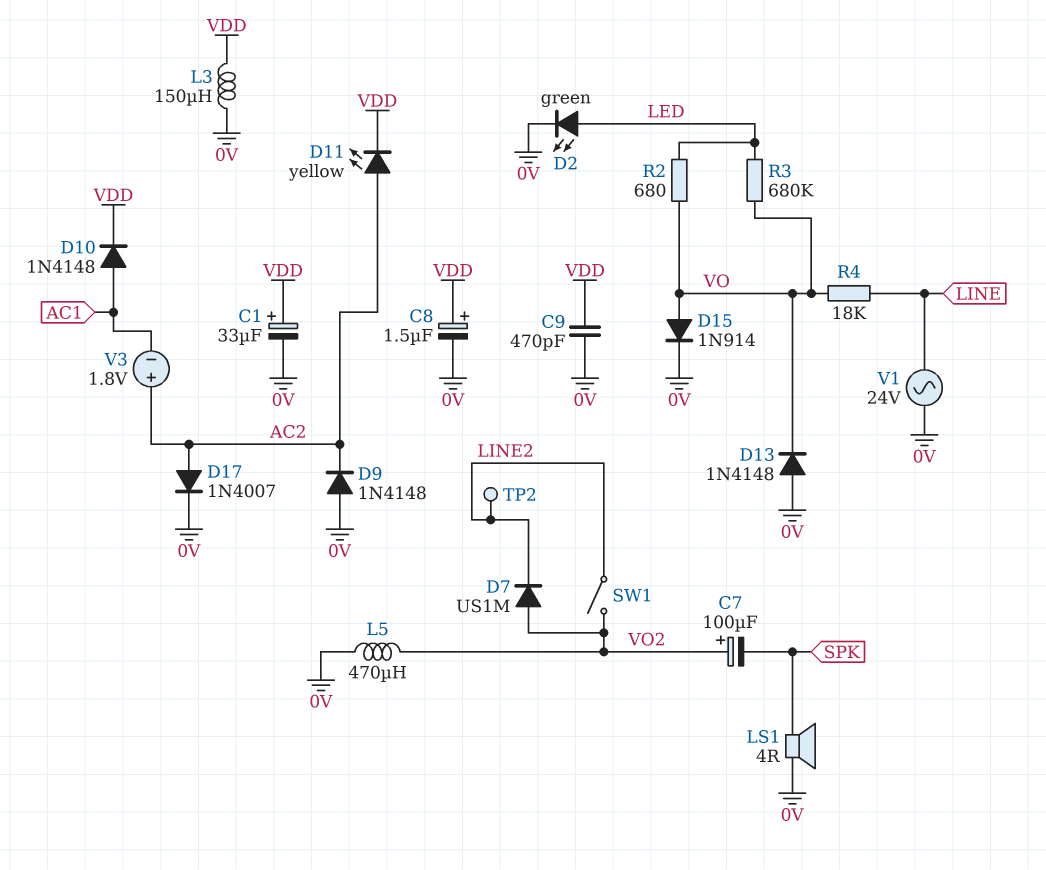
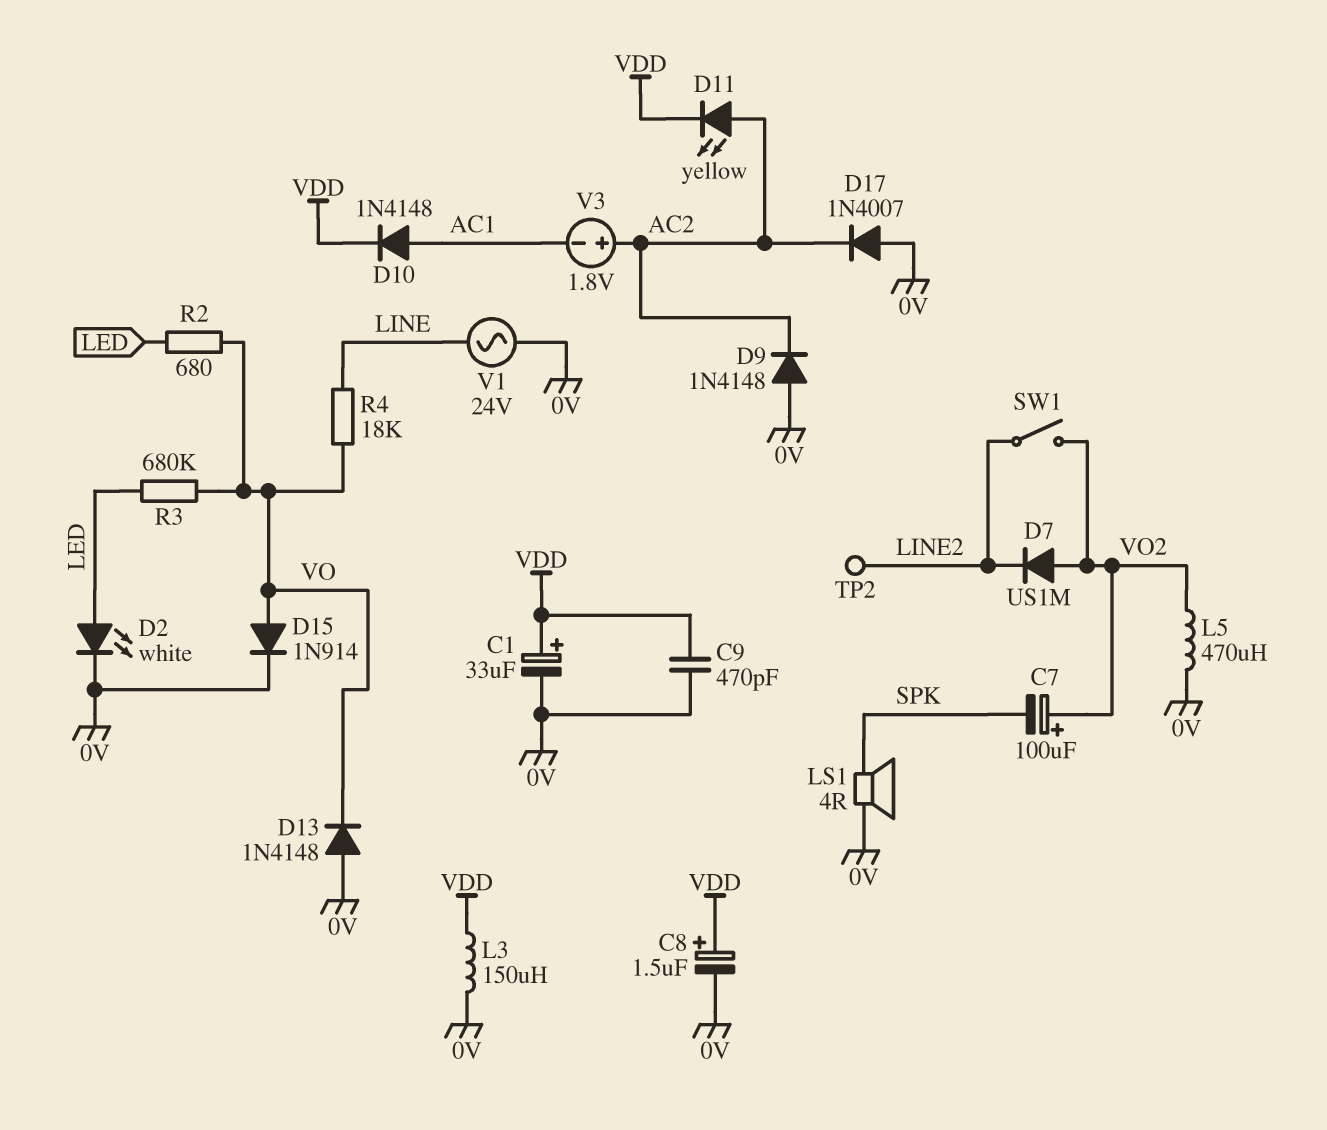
D2: LED green (A LED, K 0V) -> LED white (A LED, K 0V)
D17: diode 1N4007 (A AC2, K 0V) -> diode 1N4007 (A 0V, K AC2)

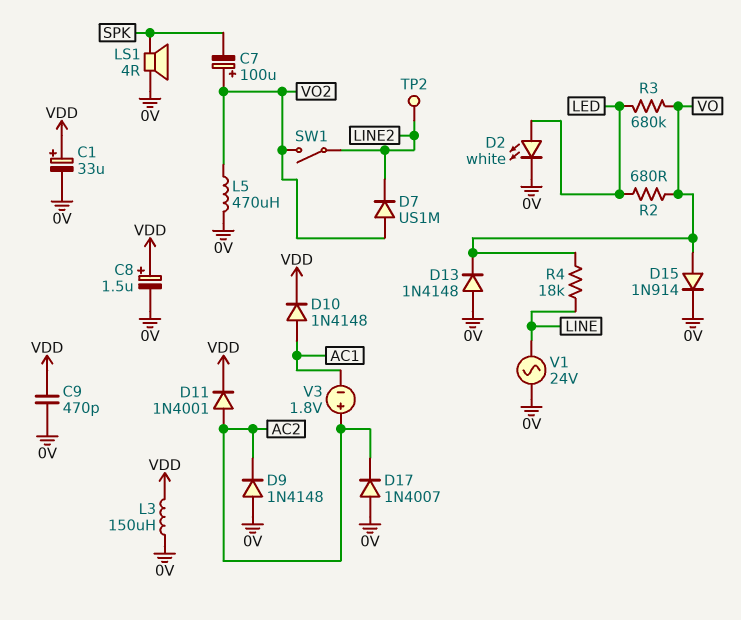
D11: LED yellow (A AC2, K VDD) -> diode 1N4001 (A AC2, K VDD)

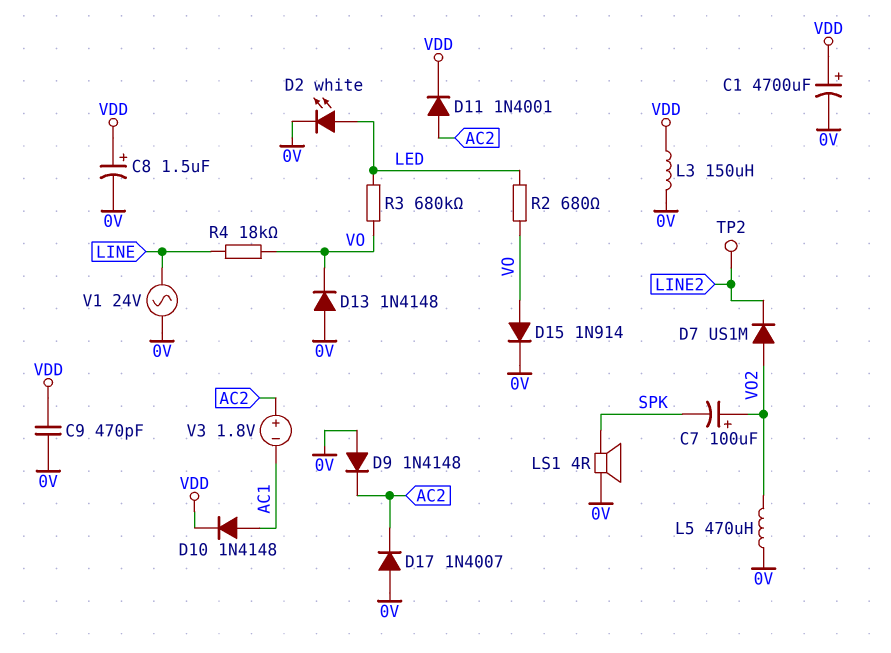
C1: 33uF (plus VDD, minus 0V) -> 4700uF (plus VDD, minus 0V)
SW1: switch (LINE2, VO2) -> none

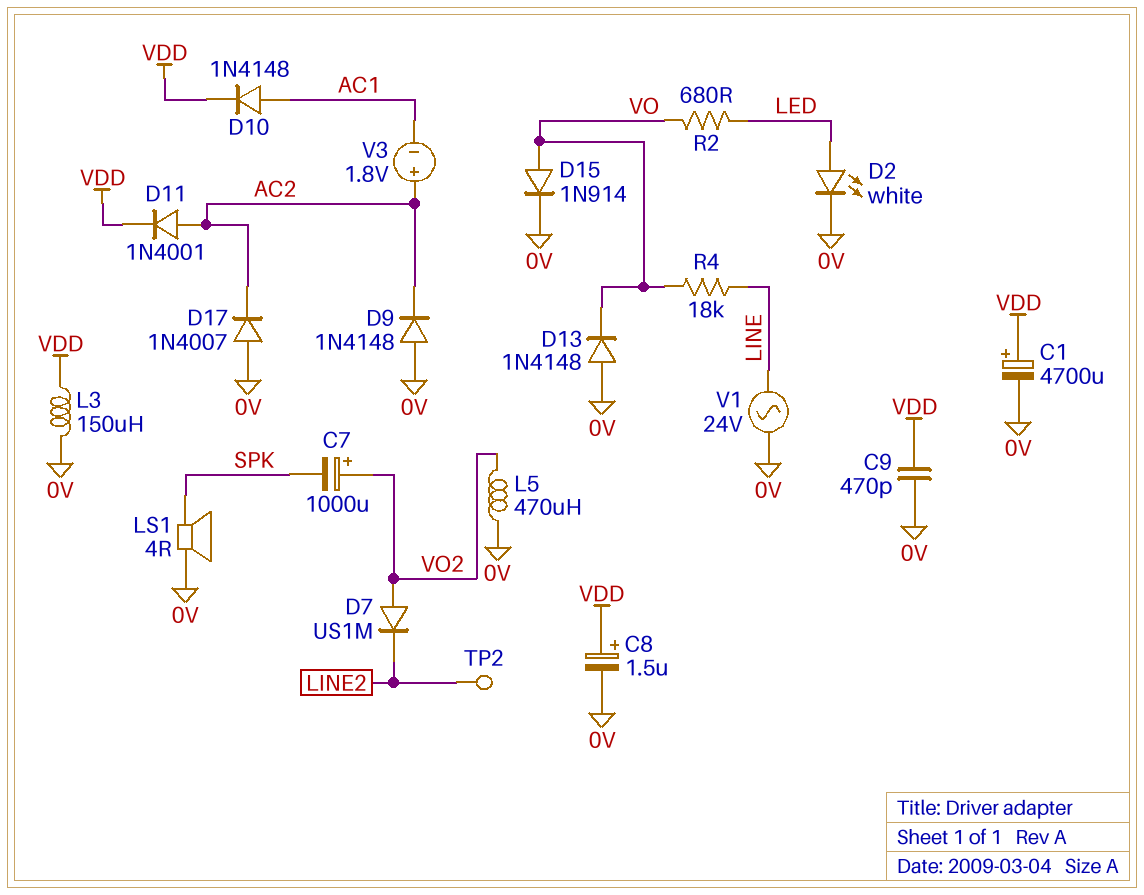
C7: 100uF (plus VO2, minus SPK) -> 1000uF (plus VO2, minus SPK)
R3: 680k (LED, VO) -> none

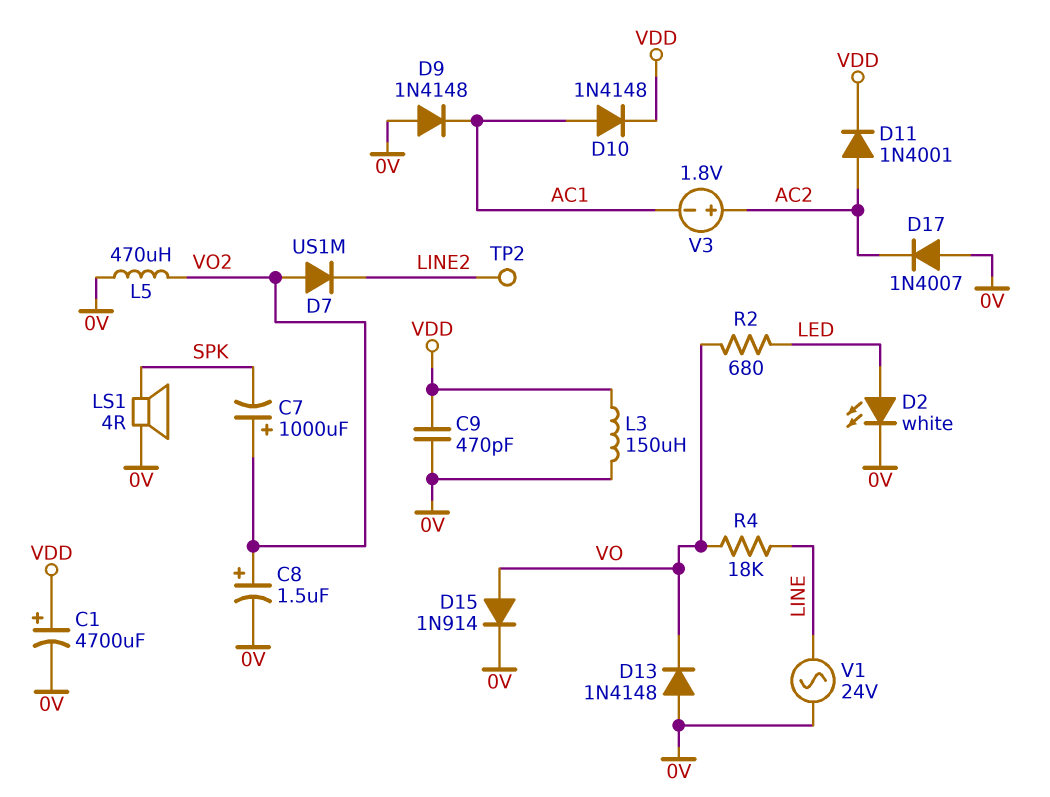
C8: 1.5uF (plus VDD, minus 0V) -> 1.5uF (plus VO2, minus 0V)
D9: diode 1N4148 (A 0V, K AC2) -> diode 1N4148 (A 0V, K AC1)

